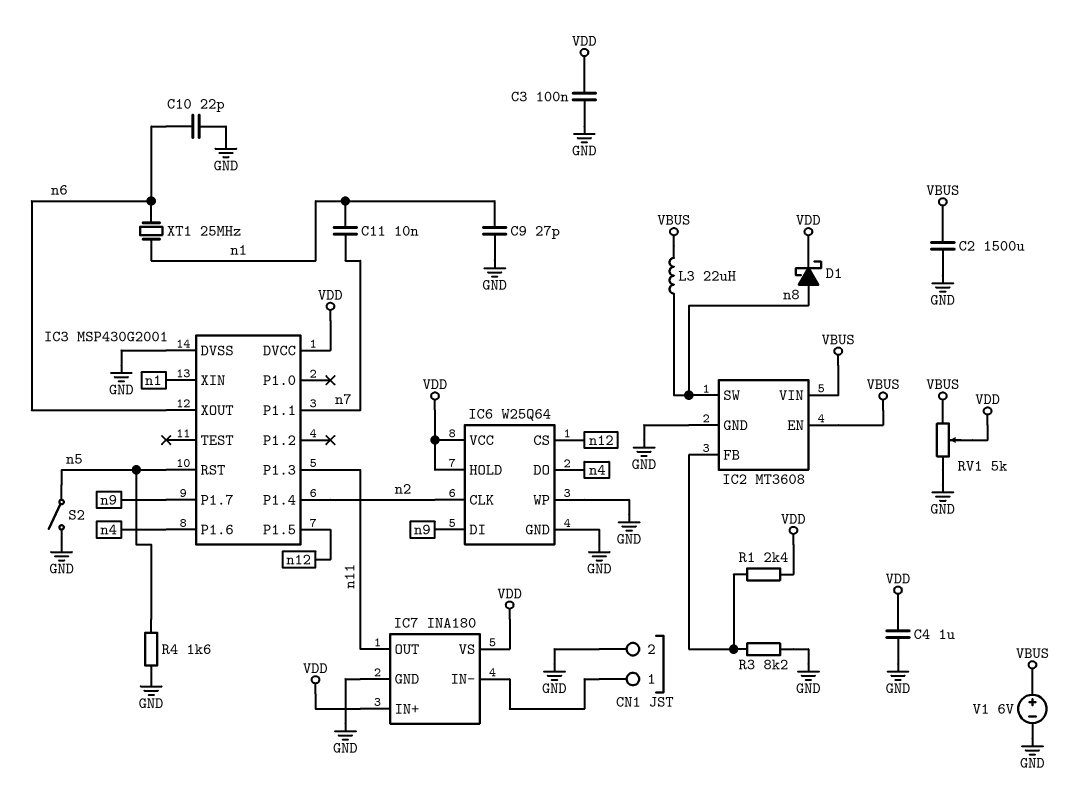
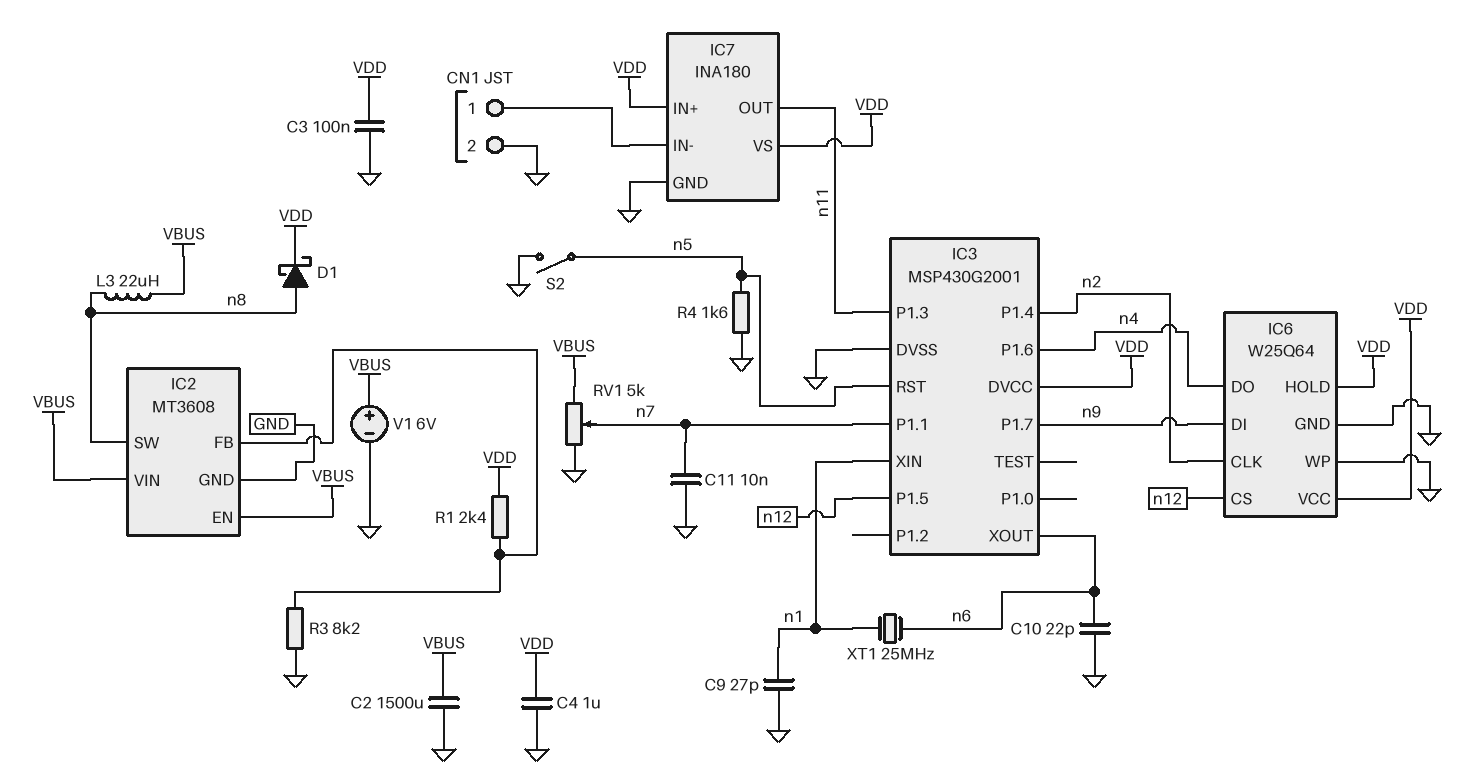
C11: 10nF (n1, n7) -> 10nF (GND, n7)
RV1: 5k (GND, VBUS, wiper VDD) -> 5k (GND, VBUS, wiper n7)

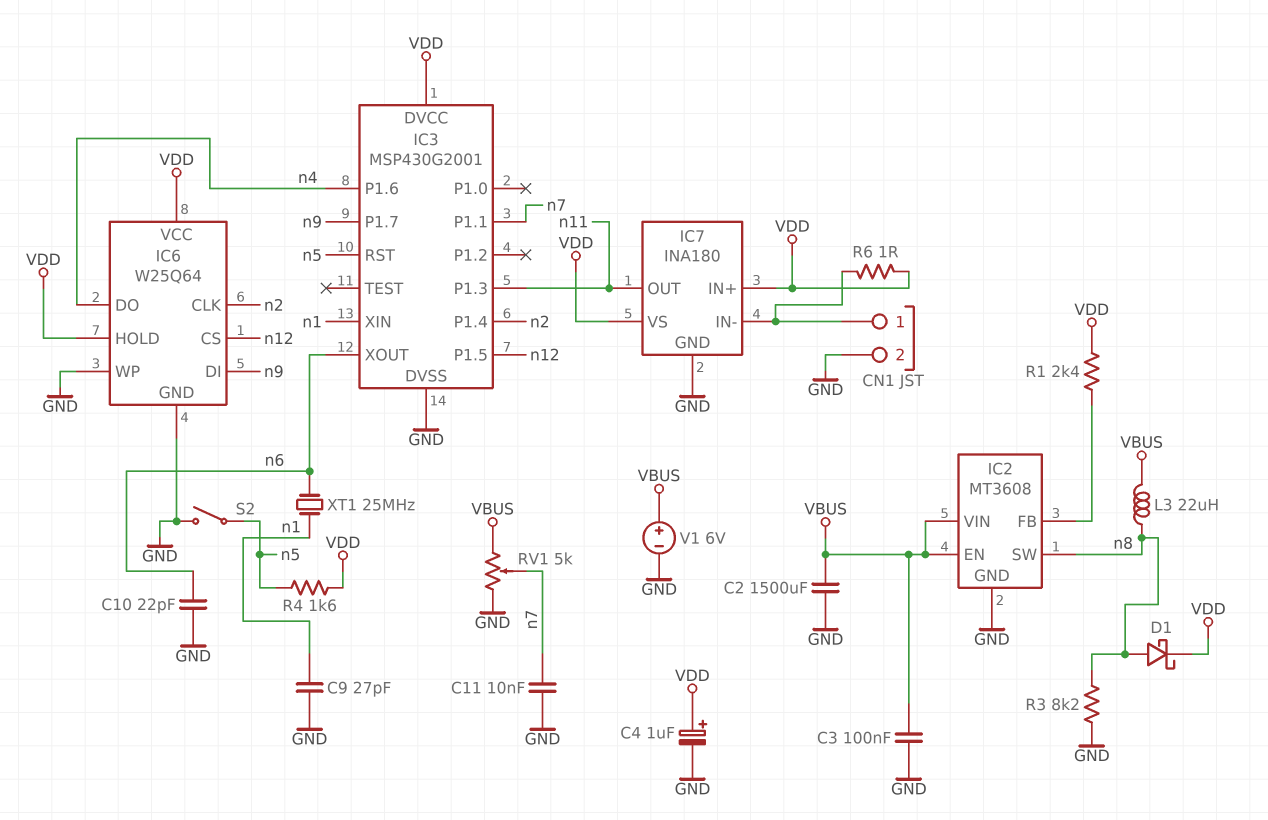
C3: 100nF (GND, VDD) -> 100nF (GND, VBUS)
C4: 1uF (GND, VDD) -> 1uF (plus VDD, minus GND)
R3: 8.2k (GND, IC2/FB) -> 8.2k (GND, n8)
R4: 1.6k (GND, n5) -> 1.6k (VDD, n5)
R6: none -> 1 (CN1/1, VDD)

